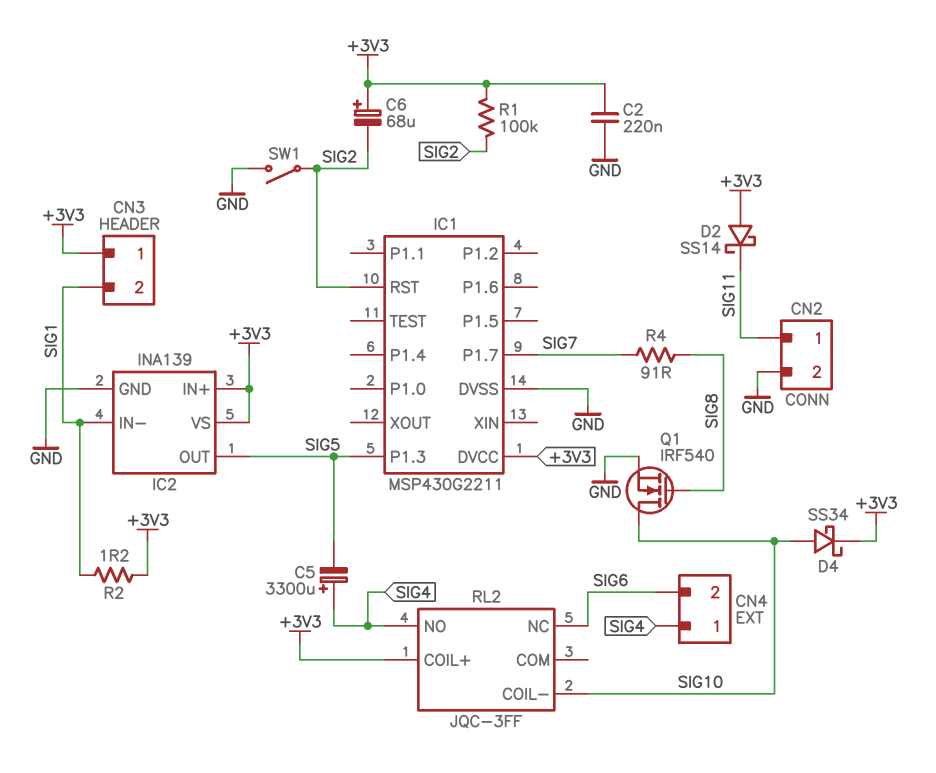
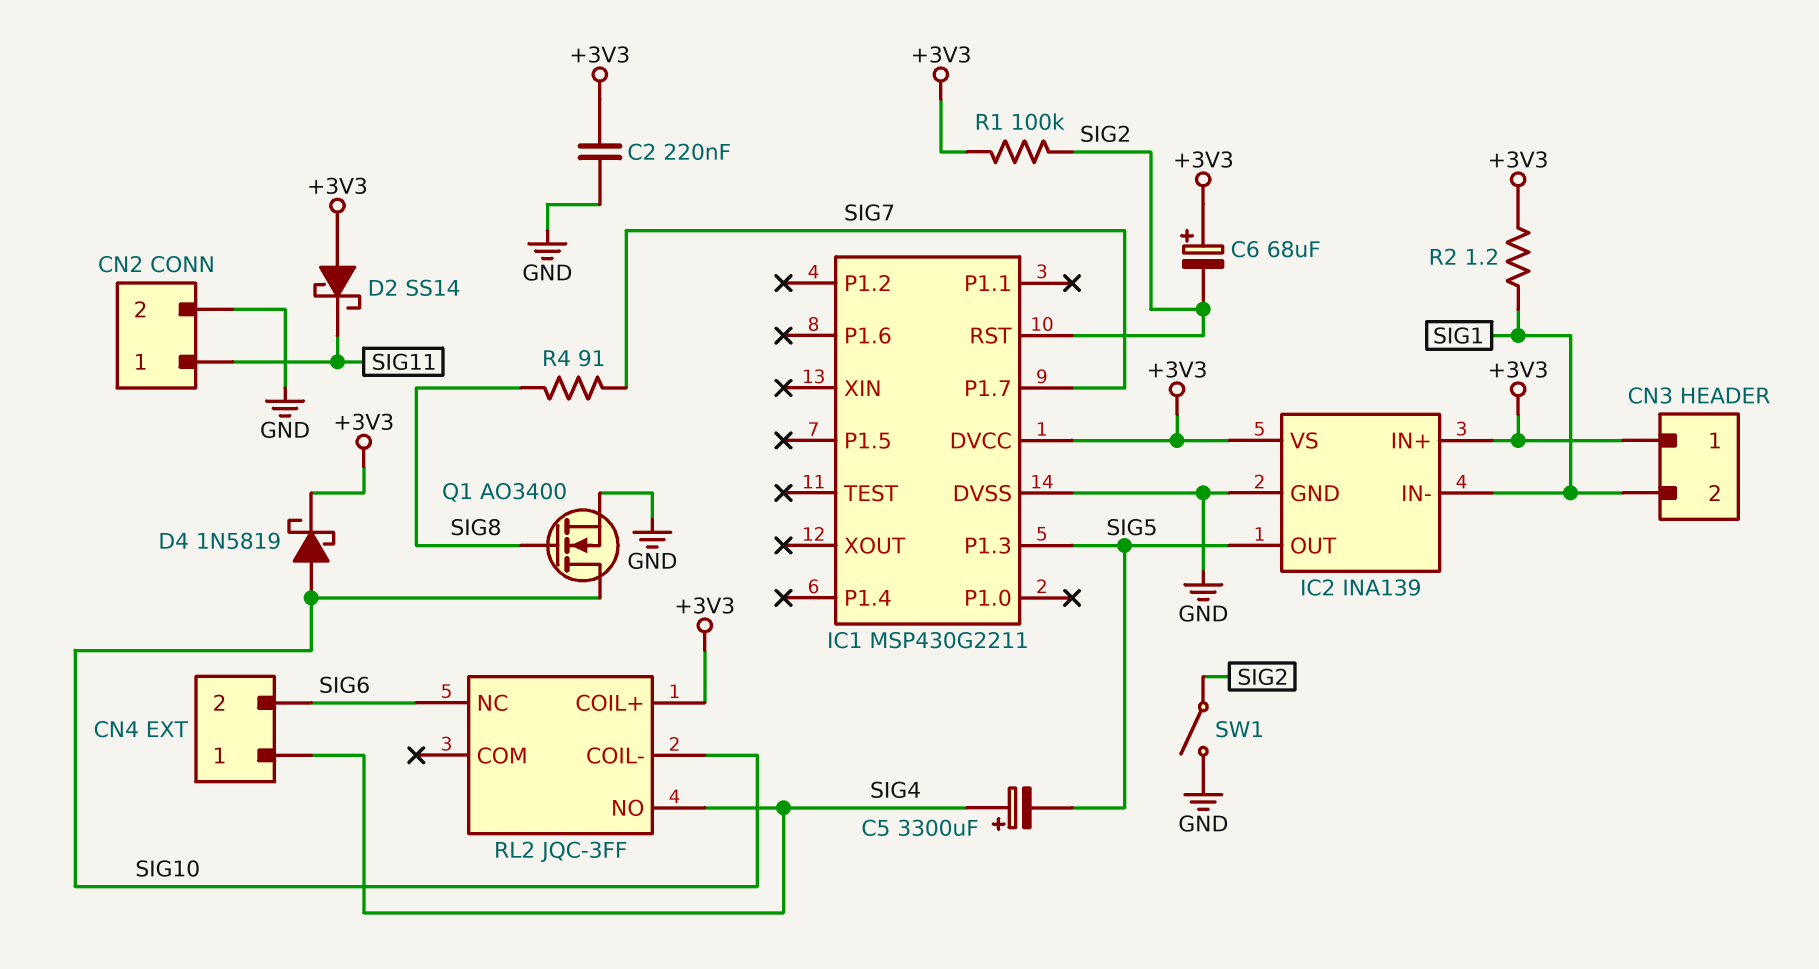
D4: schottky SS34 (A SIG10, K +3V3) -> schottky 1N5819 (A SIG10, K +3V3)
Q1: NMOS IRF540 (G SIG8, D SIG10, S GND) -> NMOS AO3400 (G SIG8, D SIG10, S GND)

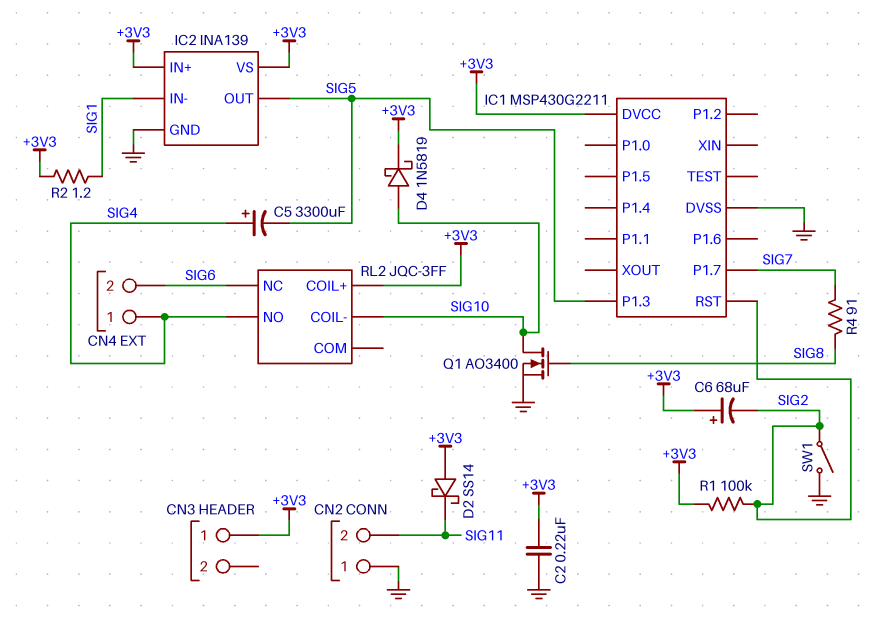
CN2 pin 1: SIG11 -> GND
CN2 pin 2: GND -> SIG11
CN3 pin 2: SIG1 -> none

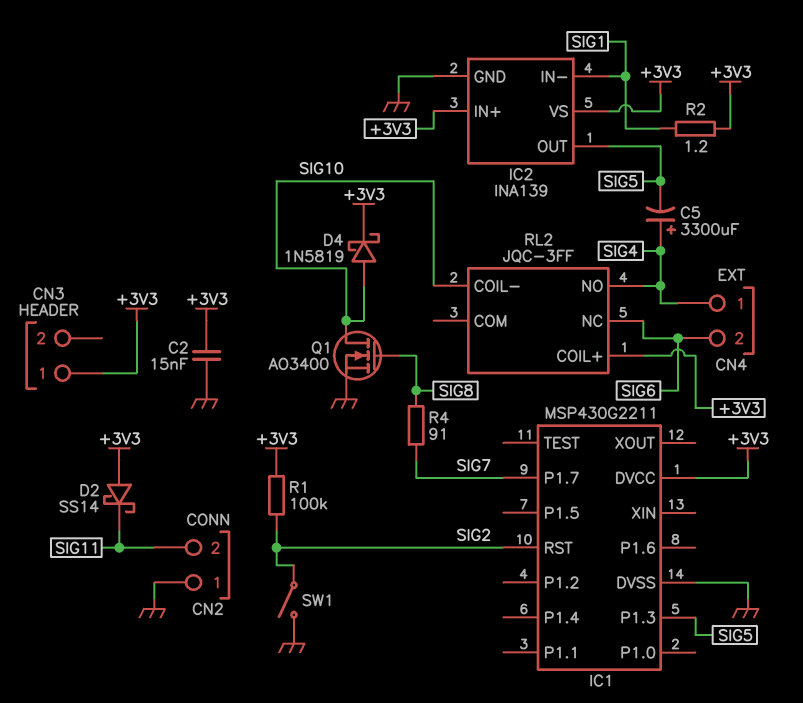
C2: 220nF (+3V3, GND) -> 15nF (+3V3, GND)
C6: 68uF (plus +3V3, minus SIG2) -> none

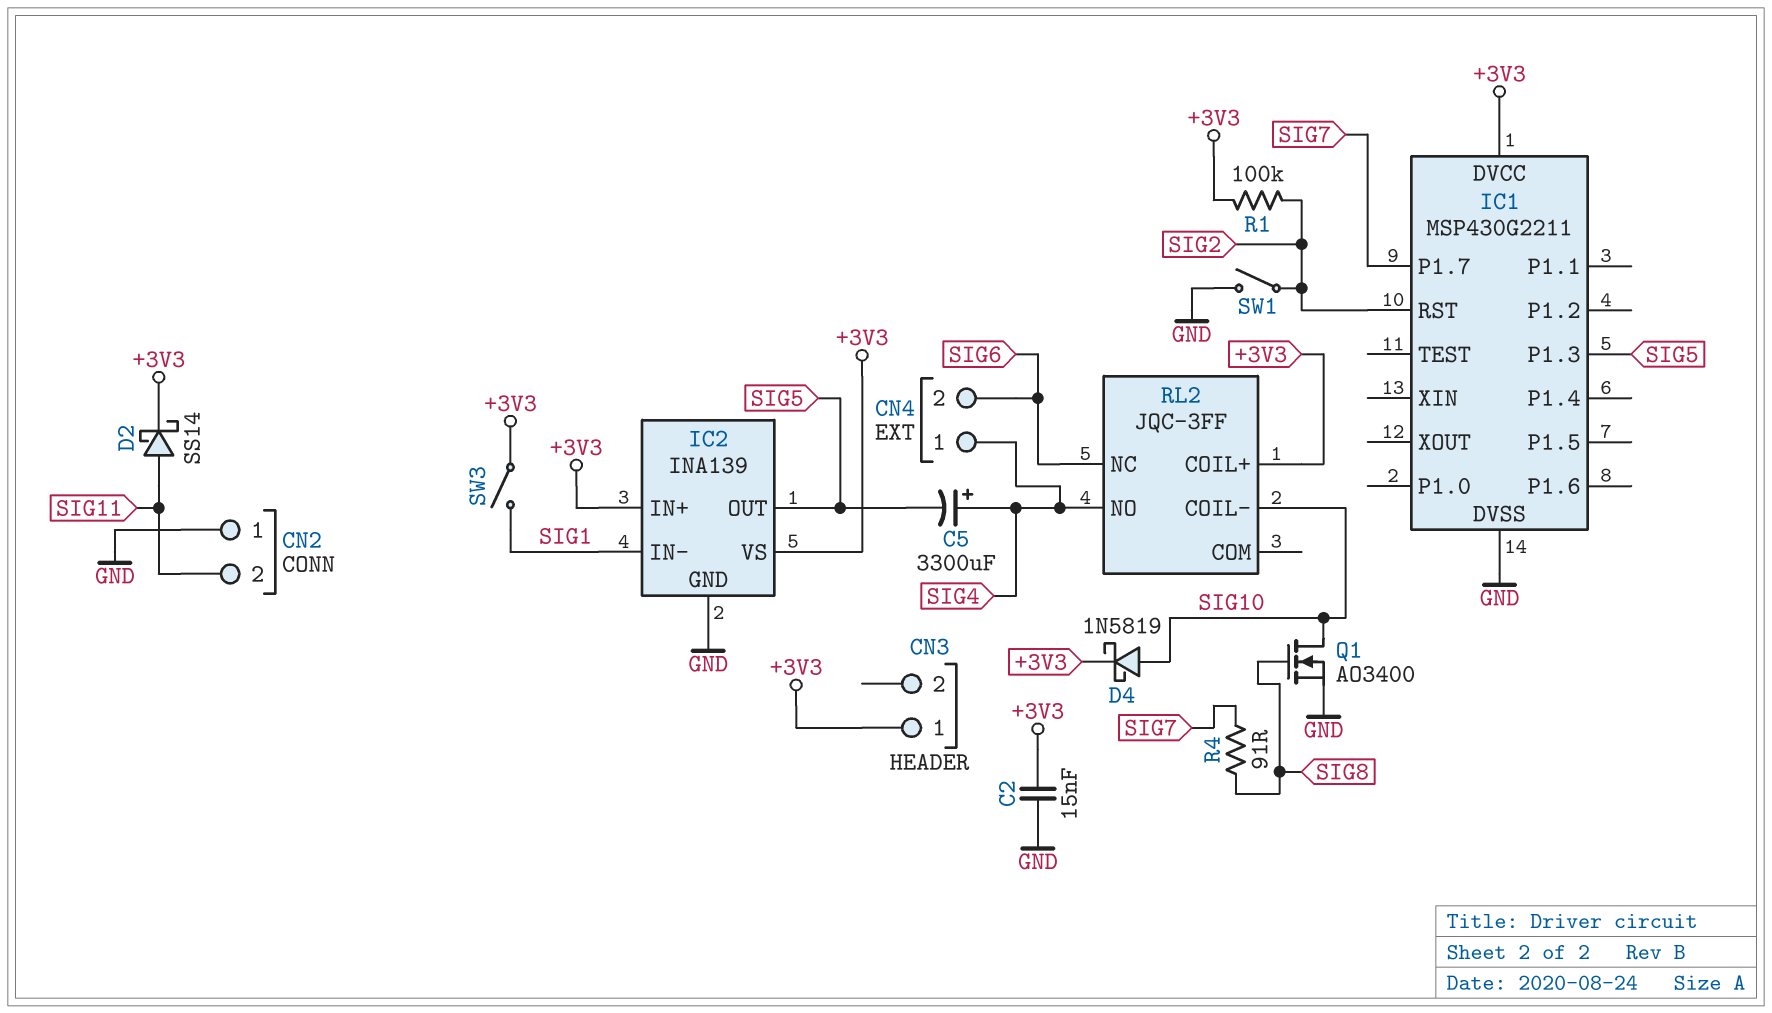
D2: schottky SS14 (A +3V3, K SIG11) -> schottky SS14 (A SIG11, K +3V3)
R2: 1.2 (+3V3, SIG1) -> none
SW3: none -> switch (+3V3, SIG1)

